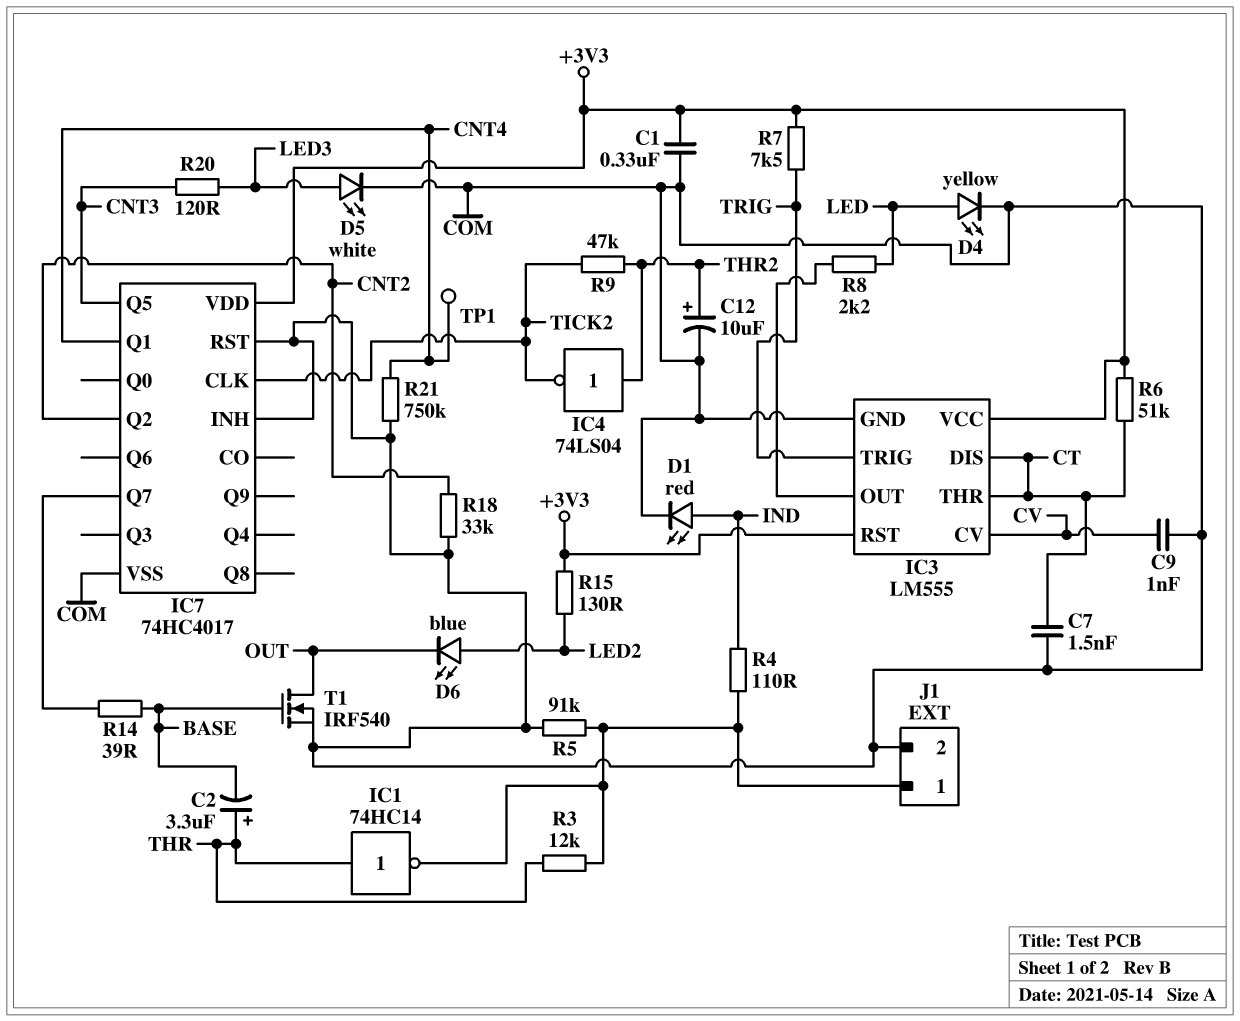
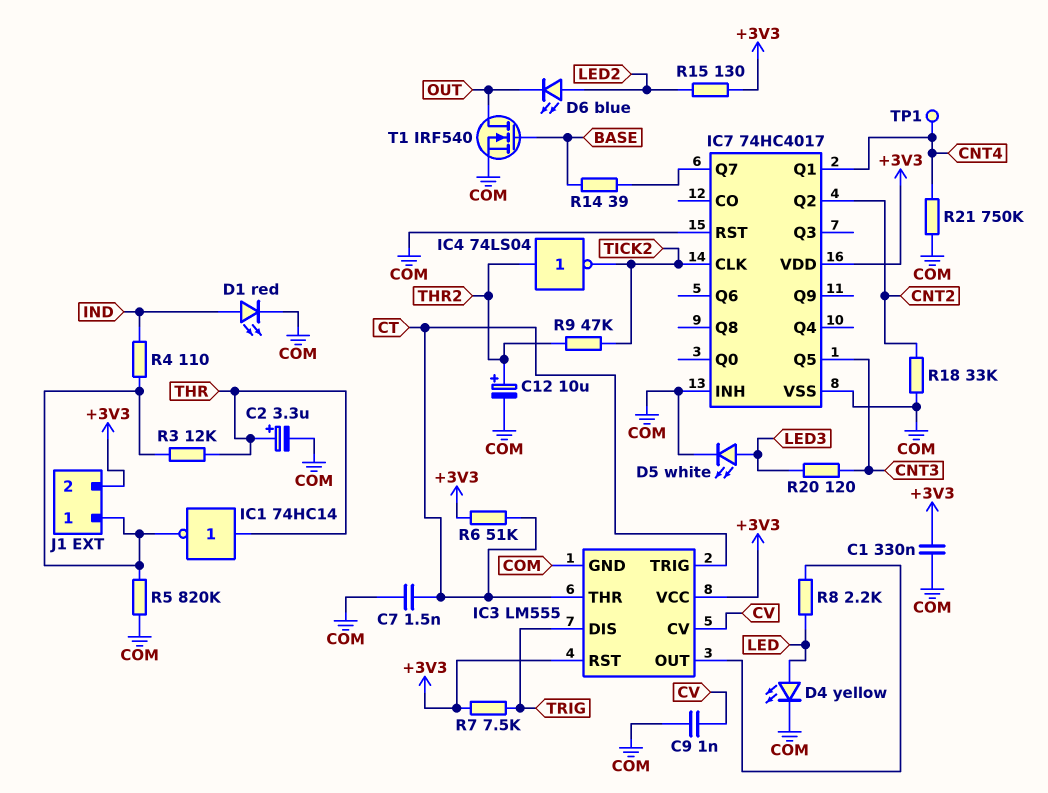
C2: 3.3uF (plus THR, minus BASE) -> 3.3uF (plus THR, minus COM)
IC3 pin DIS: CT -> TRIG
IC3 pin TRIG: TRIG -> CT
J1 pin 2: COM -> +3V3
R5: 91k (COM, J1/1) -> 820k (COM, J1/1)

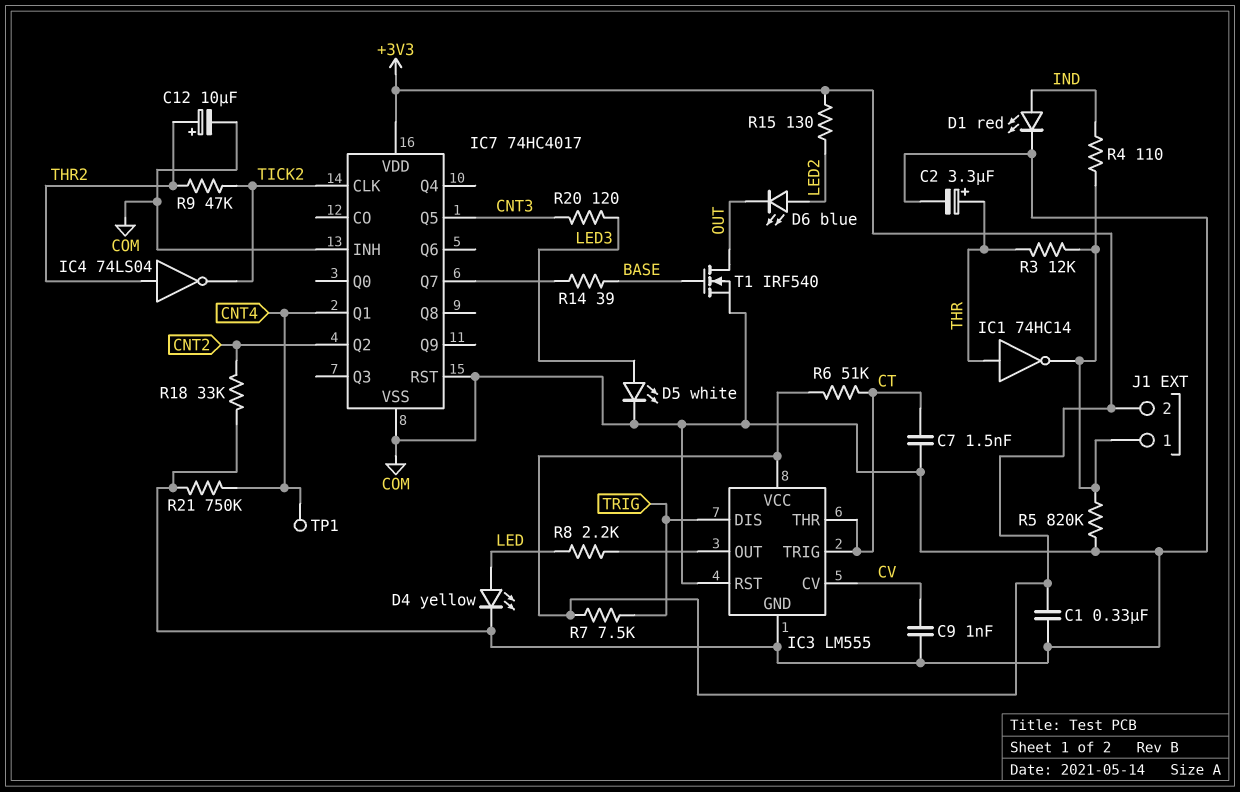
IC3 pin RST: +3V3 -> COM

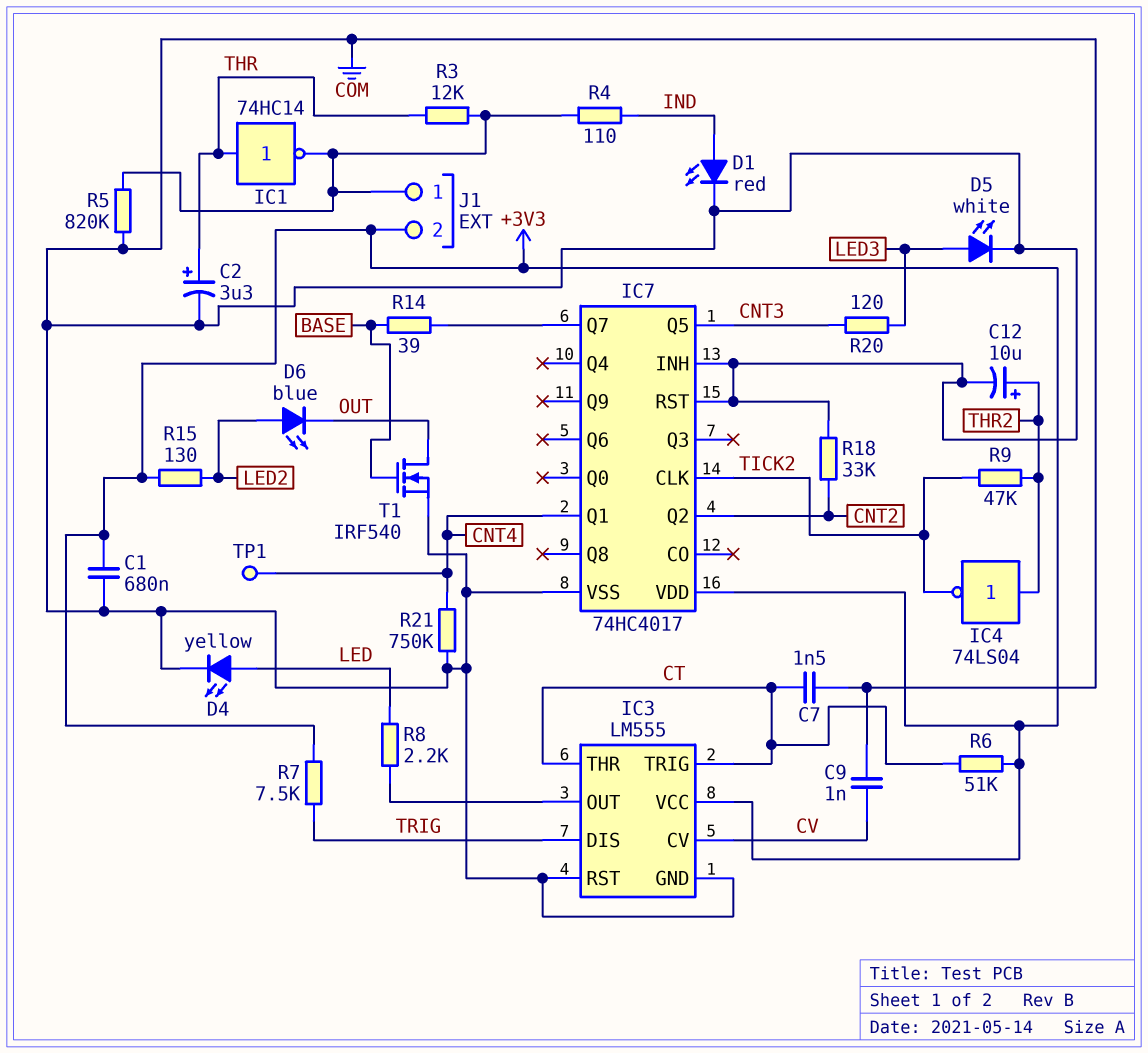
C1: 330nF (+3V3, COM) -> 680nF (+3V3, COM)

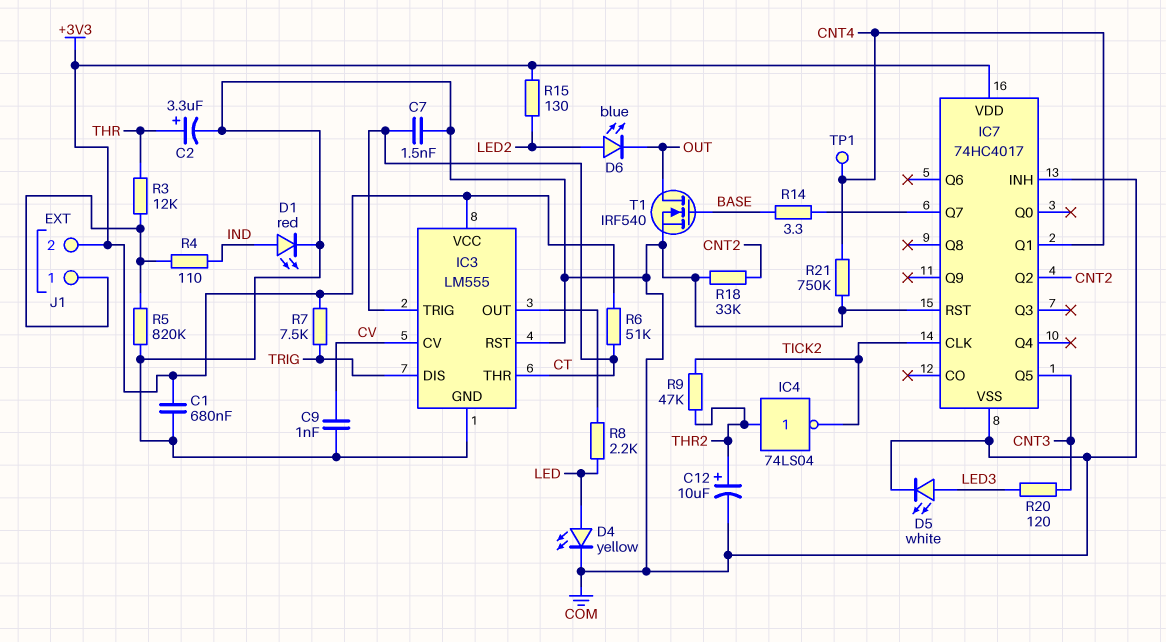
IC1: NOT 74HC14 (in THR, out J1/1) -> none
R14: 39 (BASE, IC7/Q7) -> 3.3 (BASE, IC7/Q7)

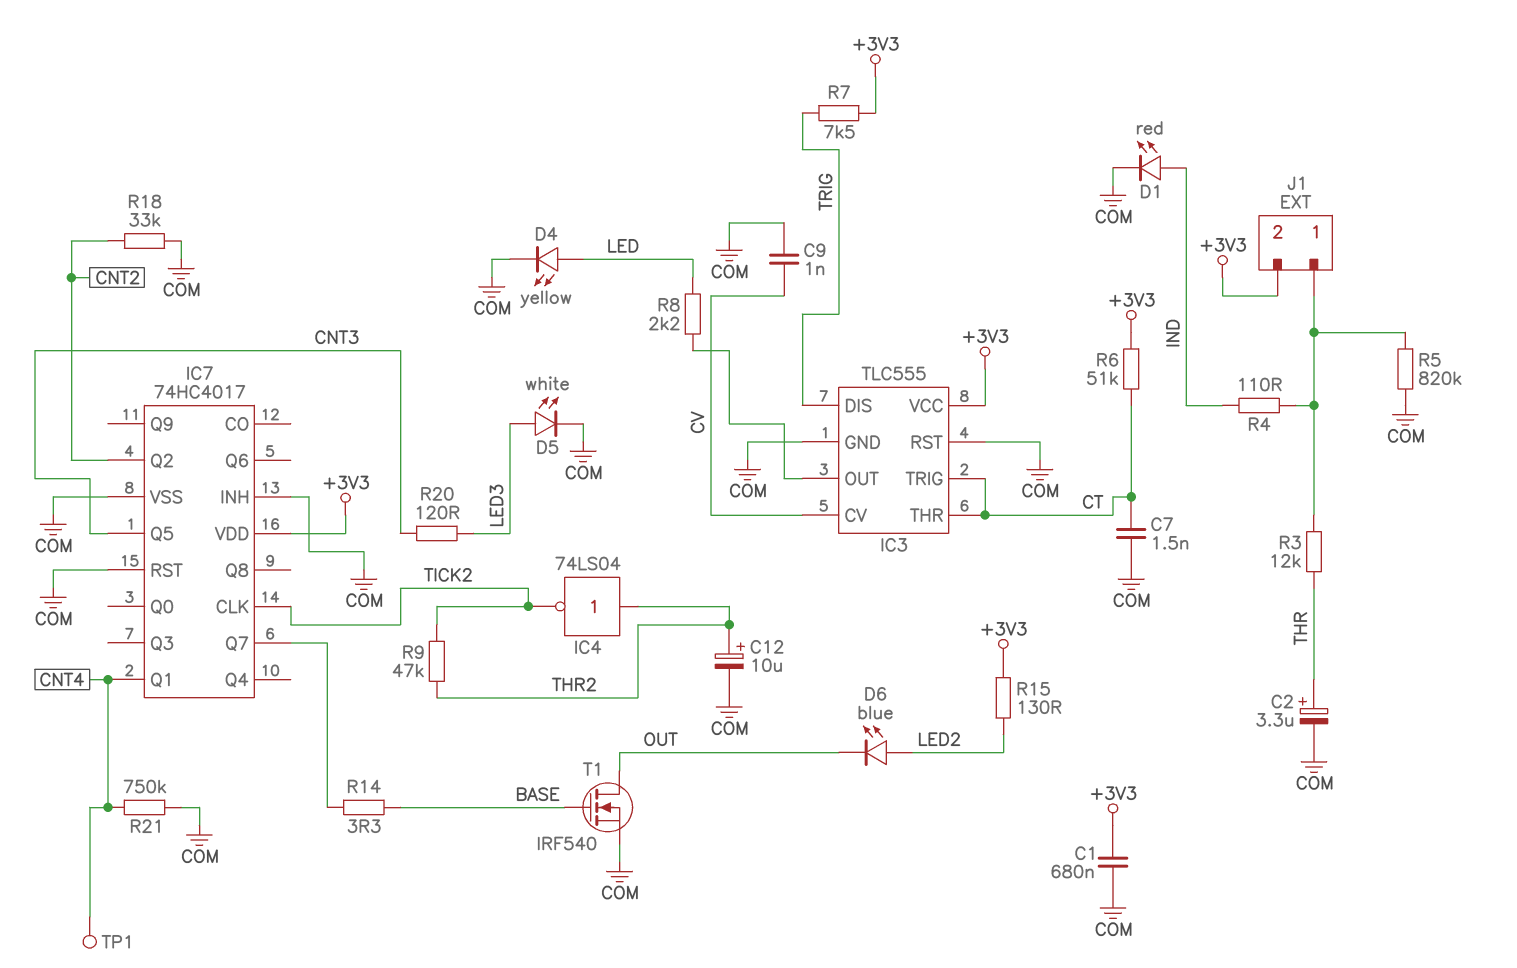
IC3: LM555 -> TLC555

